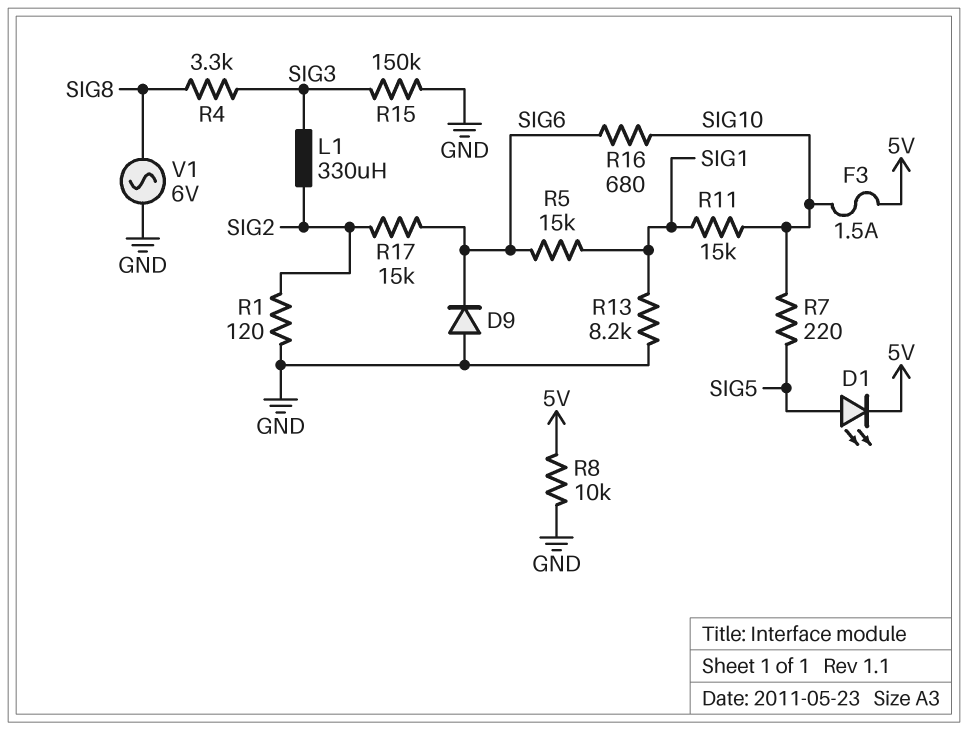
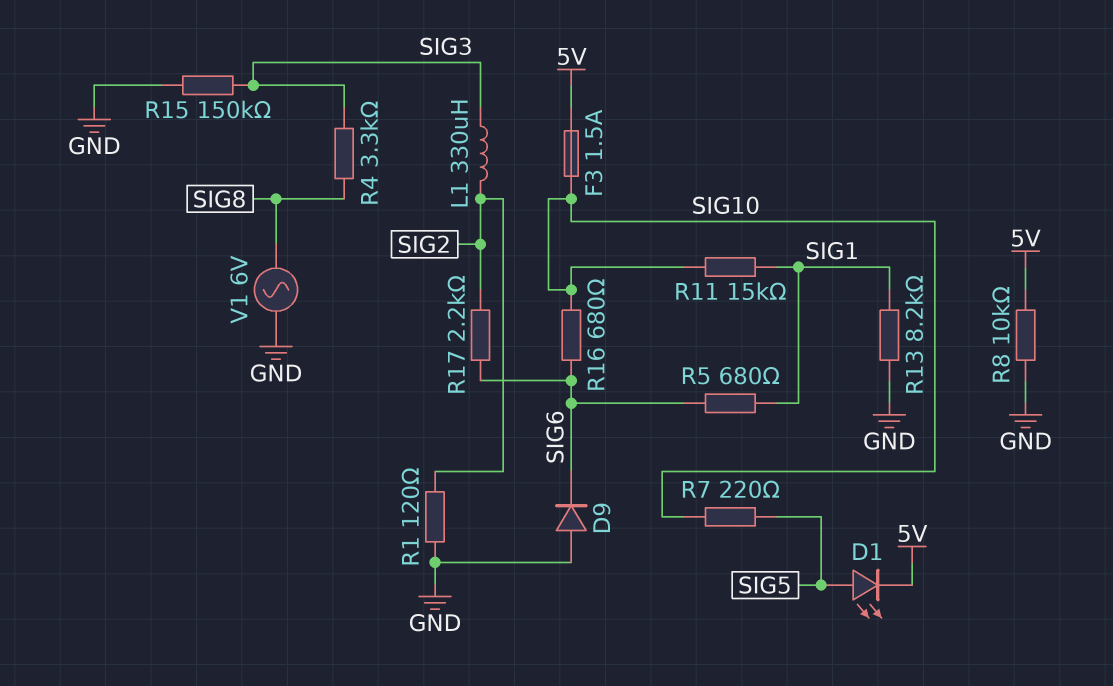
R5: 15k (SIG1, SIG6) -> 680 (SIG1, SIG6)
R17: 15k (SIG2, SIG6) -> 2.2k (SIG2, SIG6)

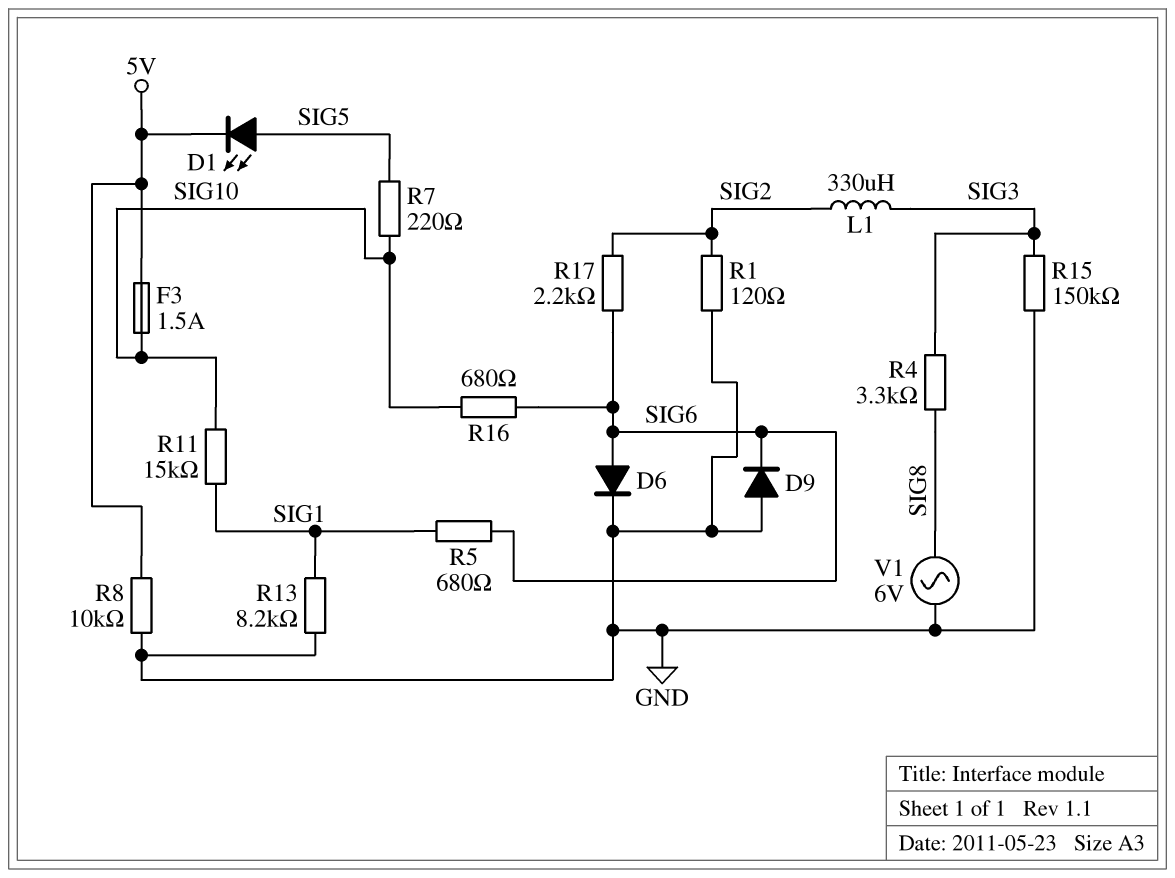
D6: none -> diode (A SIG6, K GND)

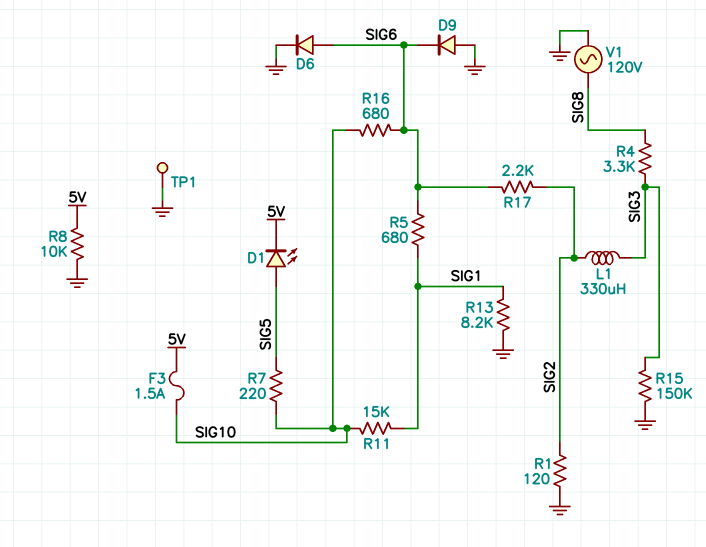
TP1: none -> test point (GND)
V1: AC 6V (GND, SIG8) -> AC 120V (GND, SIG8)

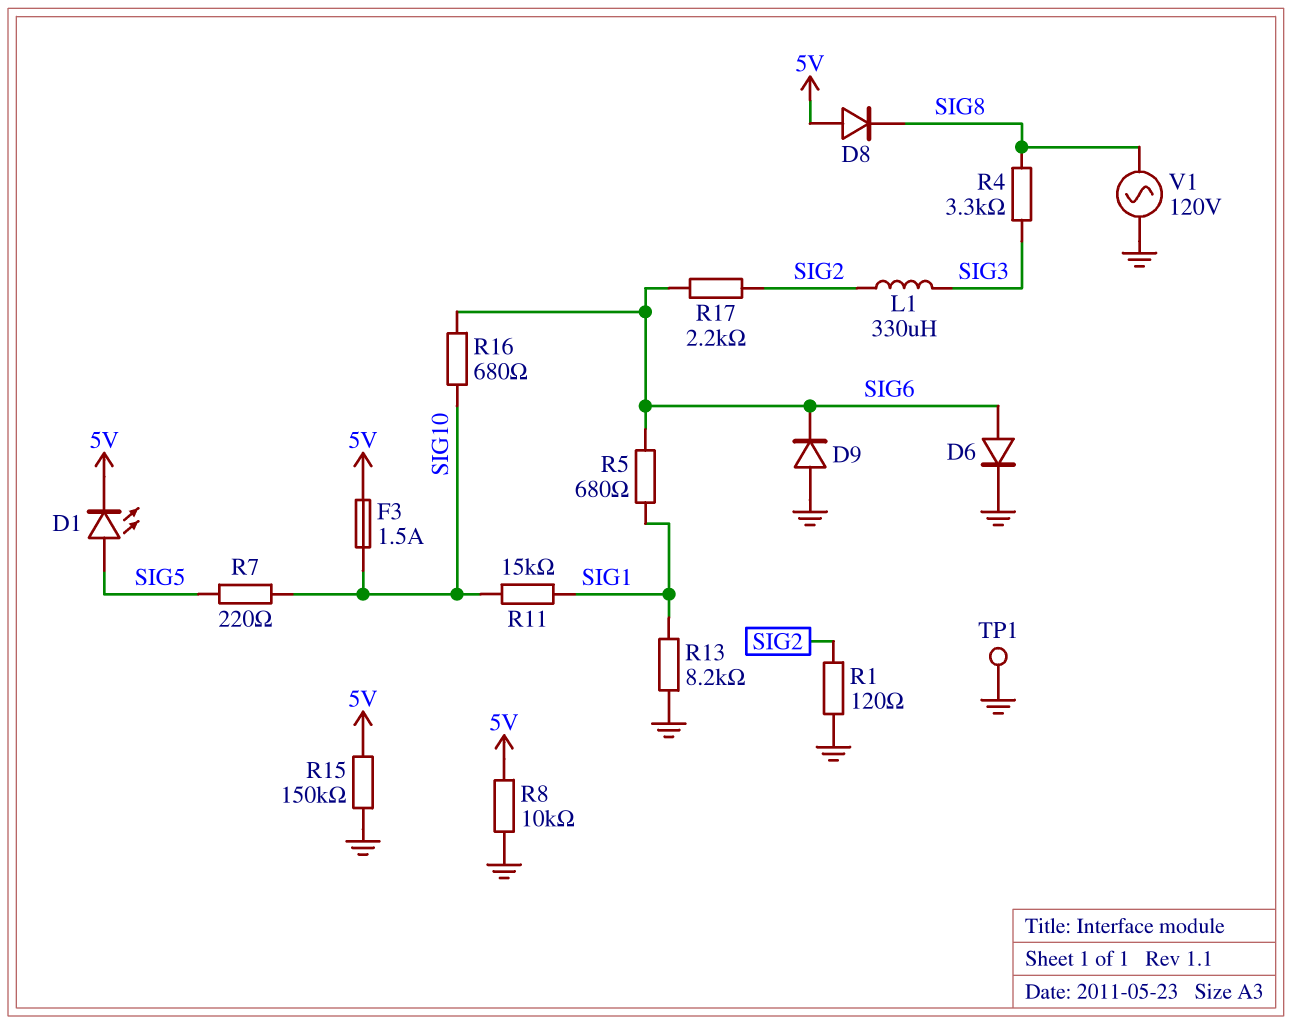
D8: none -> diode (A 5V, K SIG8)
R15: 150k (GND, SIG3) -> 150k (5V, GND)

